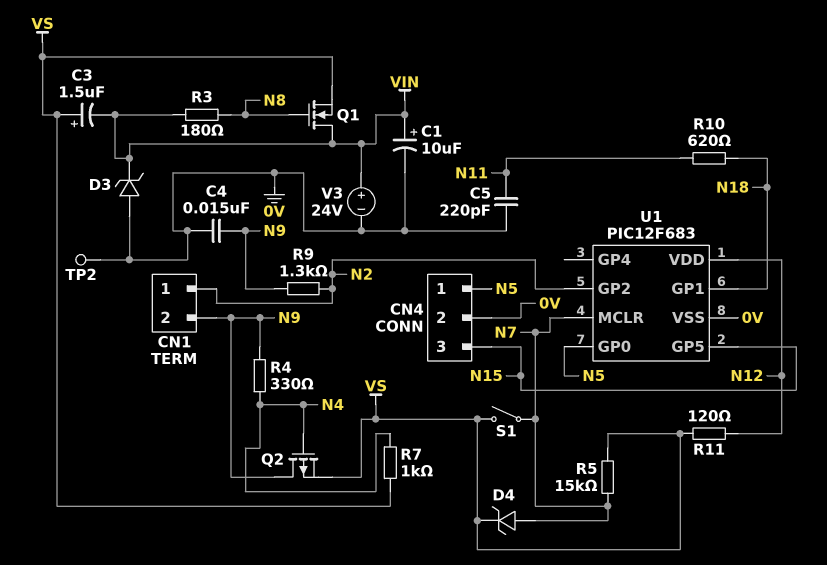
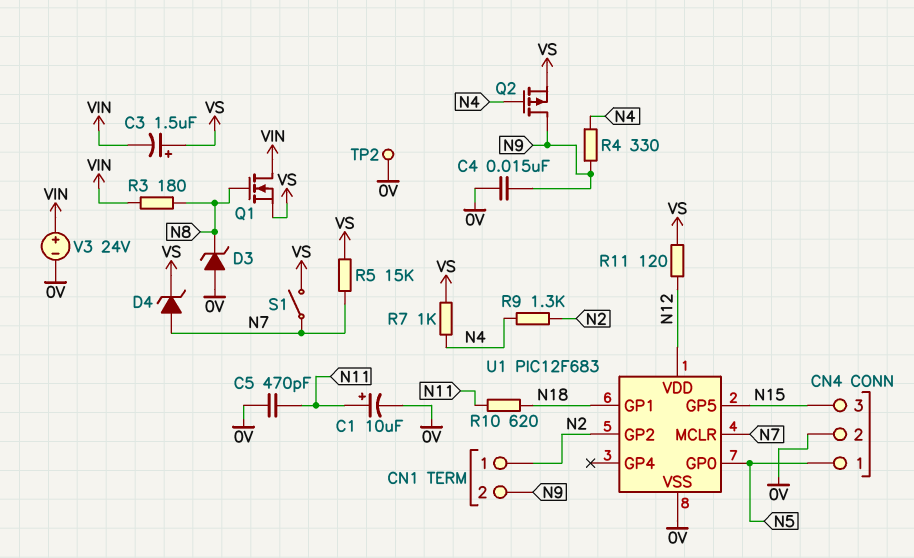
C1: 10uF (plus VIN, minus 0V) -> 10uF (plus N11, minus 0V)
C5: 220pF (0V, N11) -> 470pF (0V, N11)
D3: zener (A 0V, K VIN) -> zener (A 0V, K N8)
R9: 1.3k (N2, N9) -> 1.3k (N2, N4)

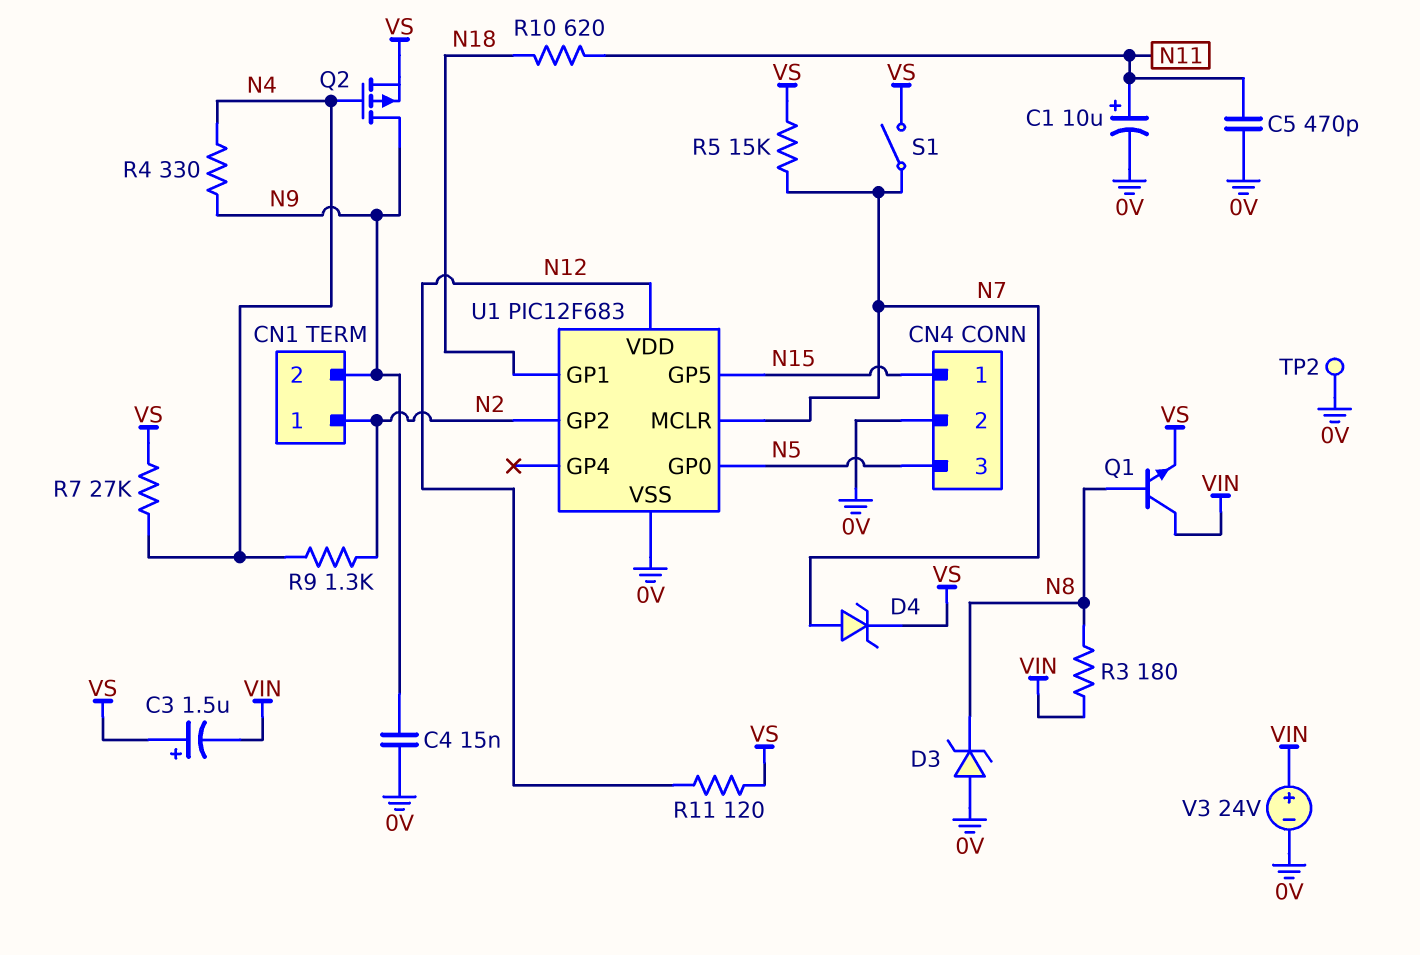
CN4 pin 1: N5 -> N15
CN4 pin 3: N15 -> N5
Q1: NMOS (G N8, D VIN, S VS) -> NPN (B N8, C VIN, E VS)
R7: 1k (N4, VS) -> 27k (N4, VS)

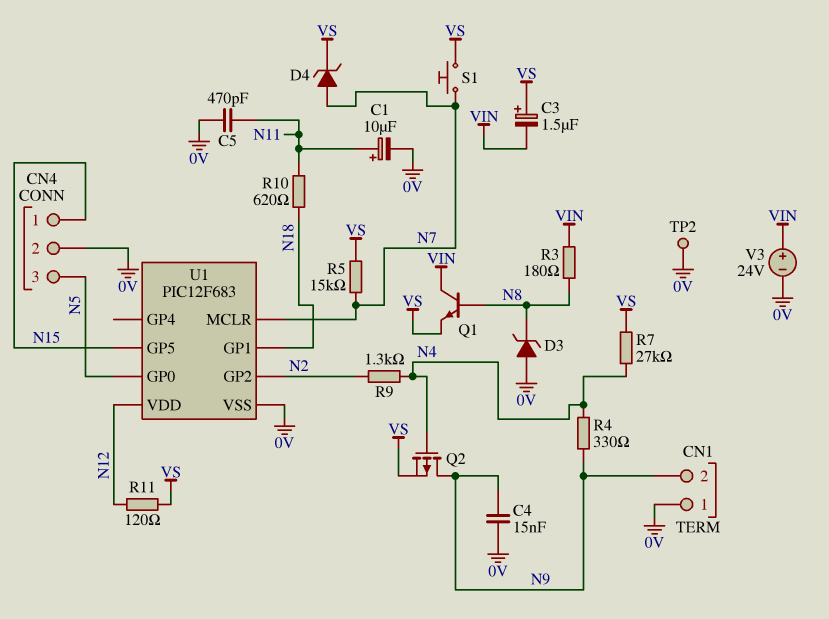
CN1 pin 1: N2 -> 0V
S1: switch (N7, VS) -> button (N7, VS)

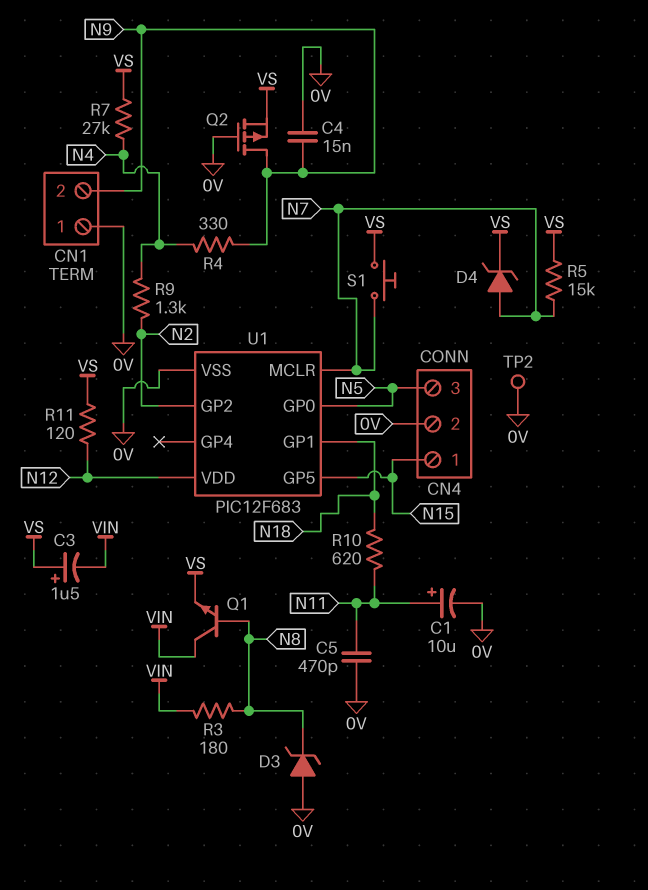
Q2: PMOS (G N4, D N9, S VS) -> PMOS (G 0V, D N9, S VS)
V3: 24V (plus VIN, minus 0V) -> none

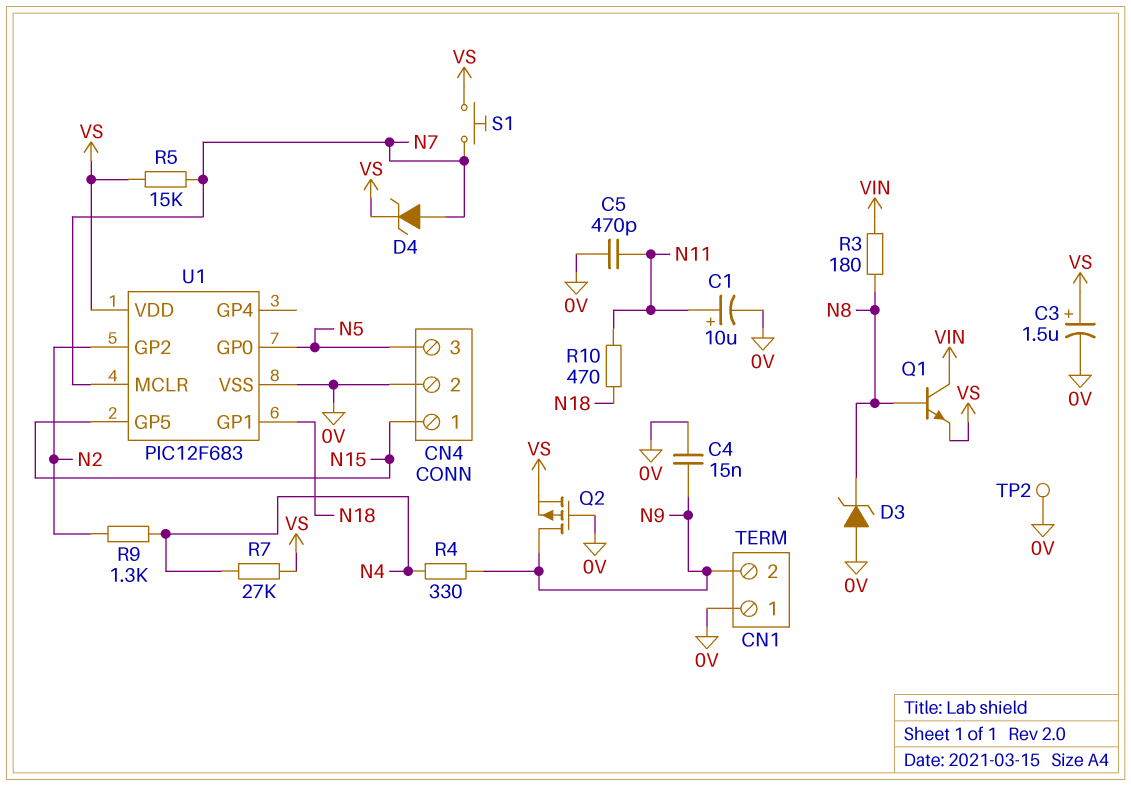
C3: 1.5uF (plus VS, minus VIN) -> 1.5uF (plus VS, minus 0V)
R10: 620 (N11, N18) -> 470 (N11, N18)
R11: 120 (N12, VS) -> none
U1 pin VDD: N12 -> VS

